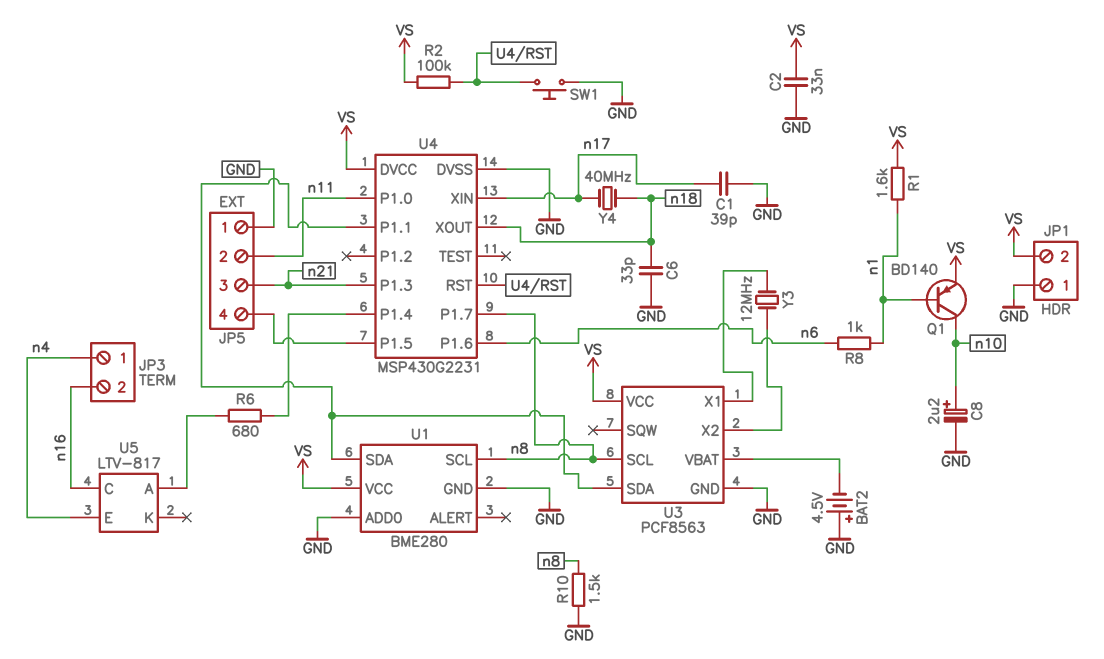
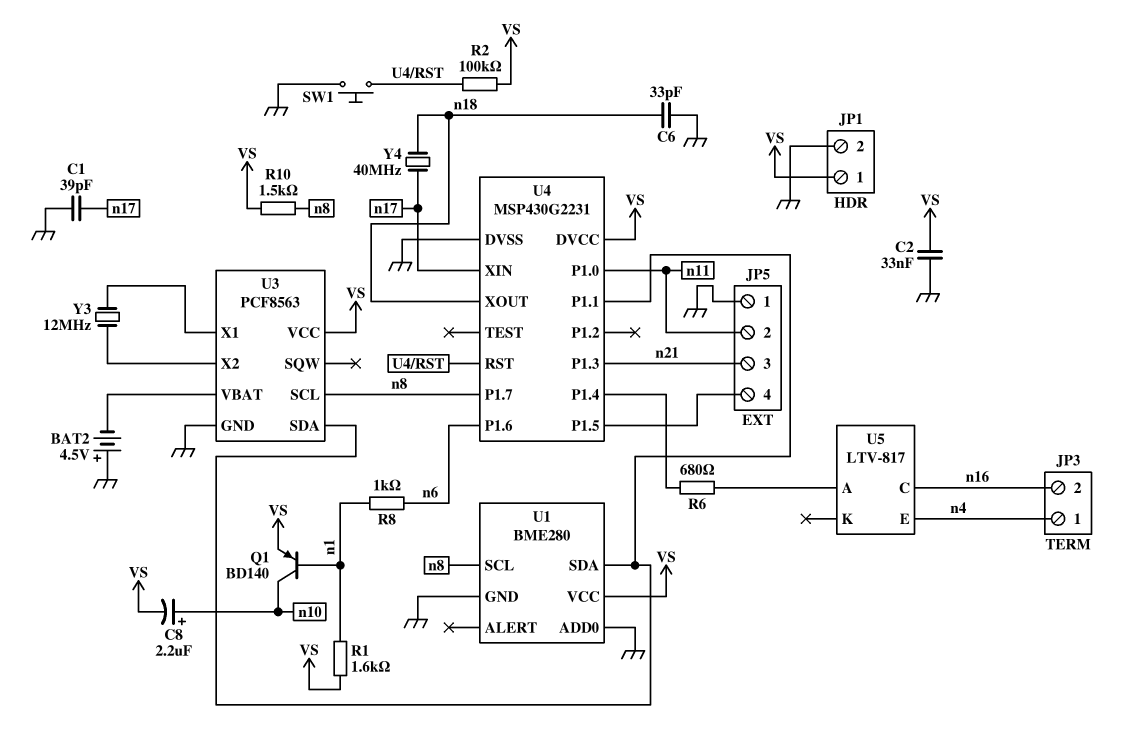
C8: 2.2uF (plus n10, minus GND) -> 2.2uF (plus n10, minus VS)
JP1 pin 1: GND -> VS
JP1 pin 2: VS -> GND
R10: 1.5k (GND, n8) -> 1.5k (VS, n8)

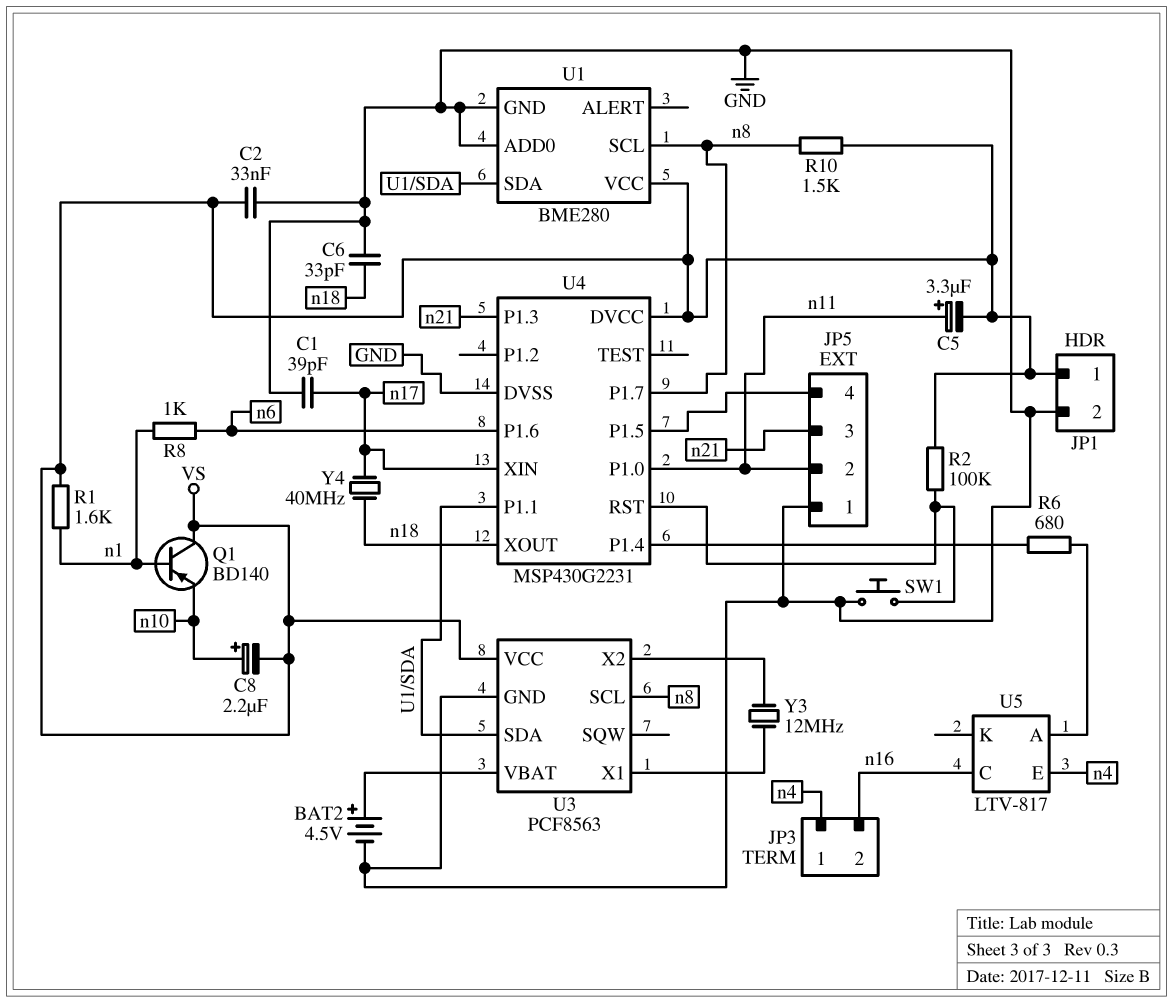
BAT2: 4.5V (plus GND, minus U3/VBAT) -> 4.5V (plus U3/VBAT, minus GND)
C5: none -> 3.3uF (plus n11, minus VS)
Q1: PNP BD140 (B n1, C n10, E VS) -> PNP BD140 (B n1, C VS, E n10)

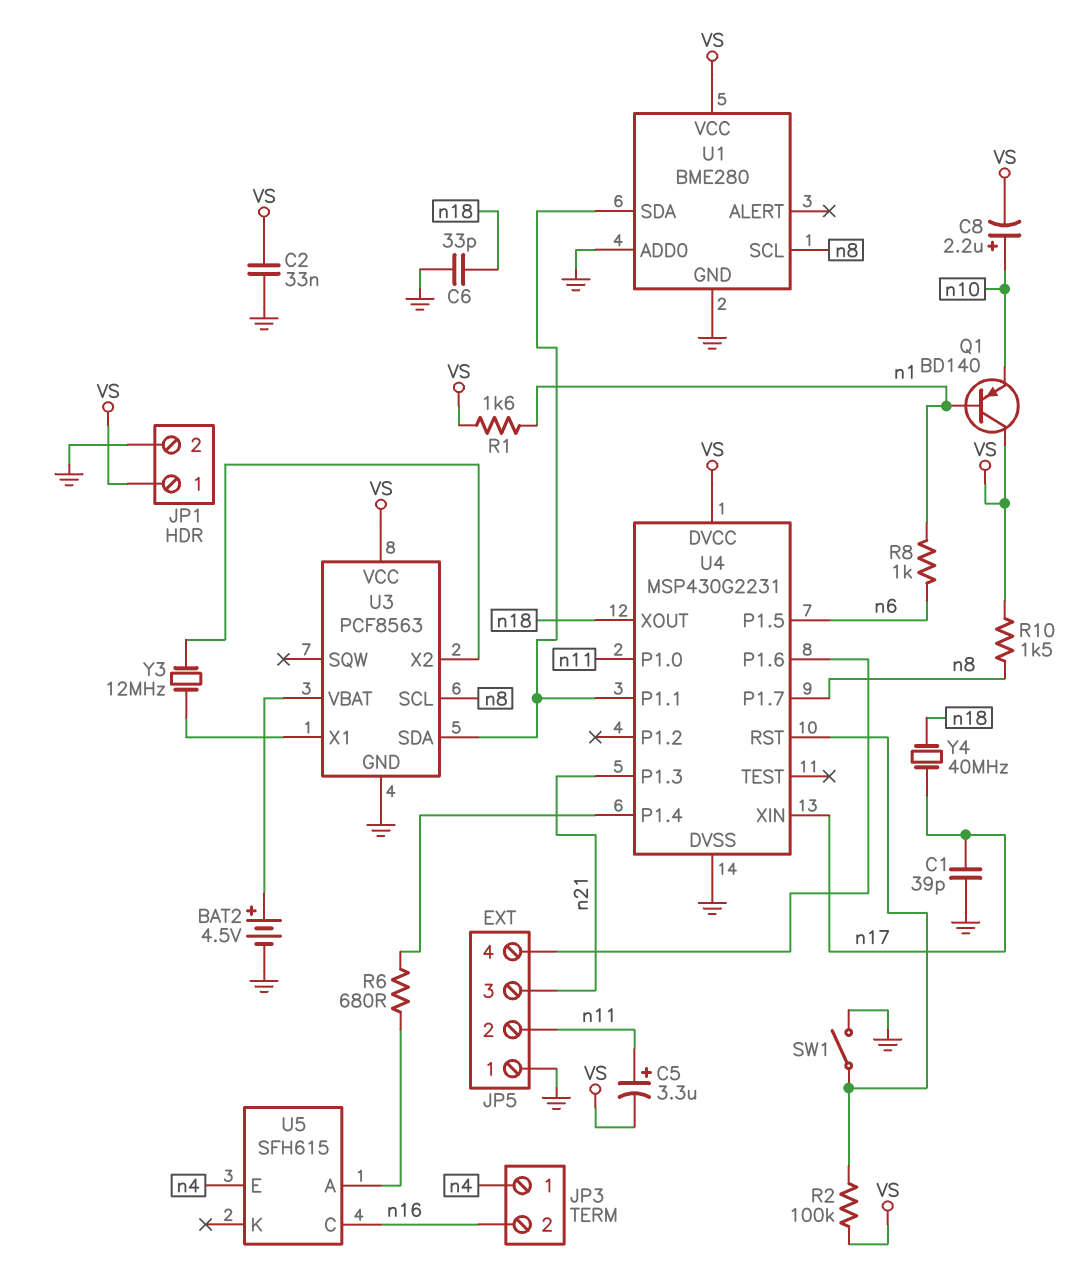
SW1: button (GND, U4/RST) -> switch (GND, U4/RST)
U4 pin P1.5: JP5/4 -> n6
U4 pin P1.6: n6 -> JP5/4
U5: LTV-817 -> SFH615

